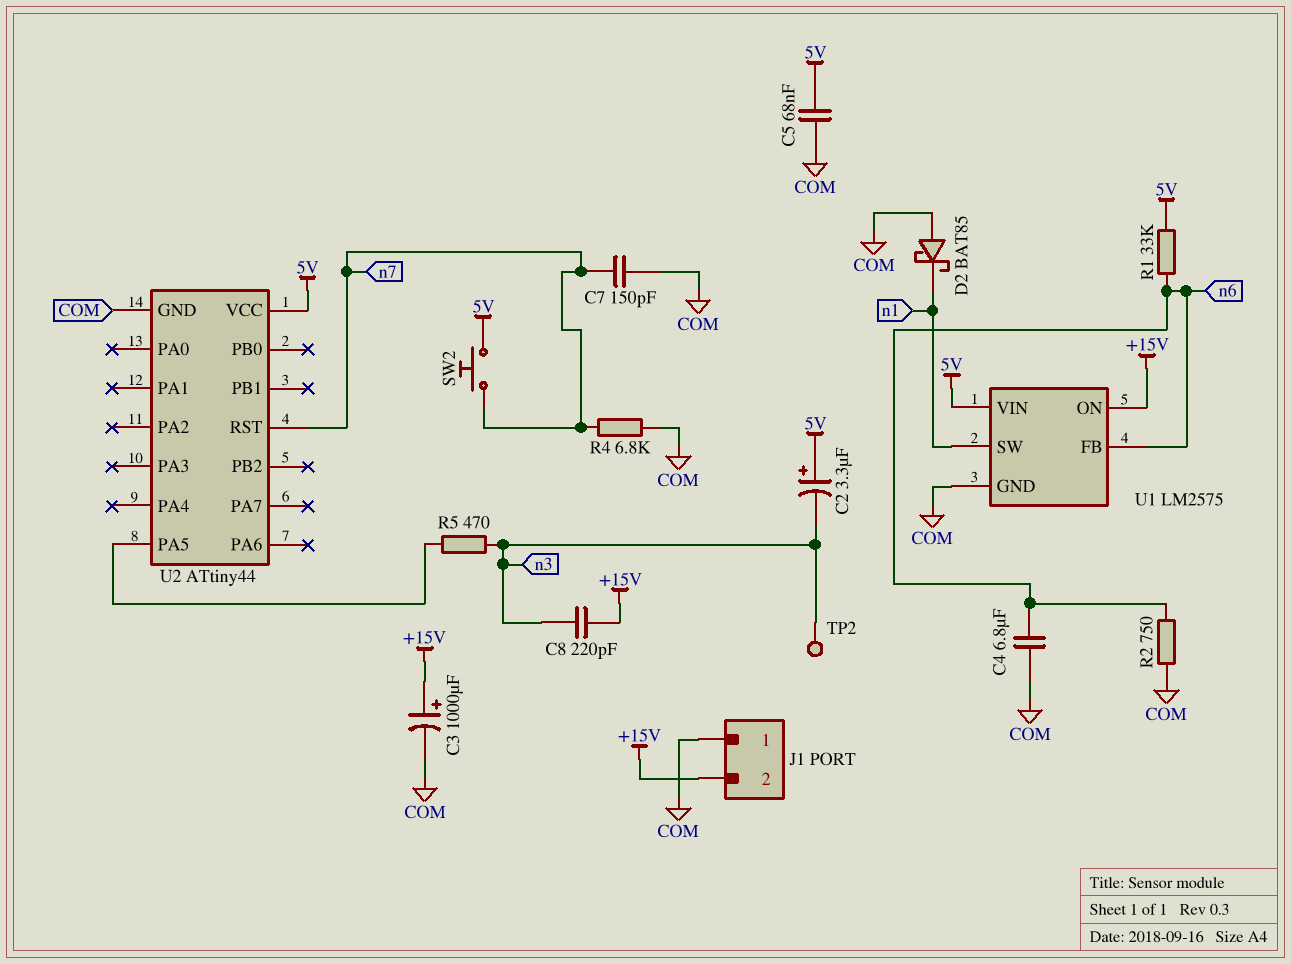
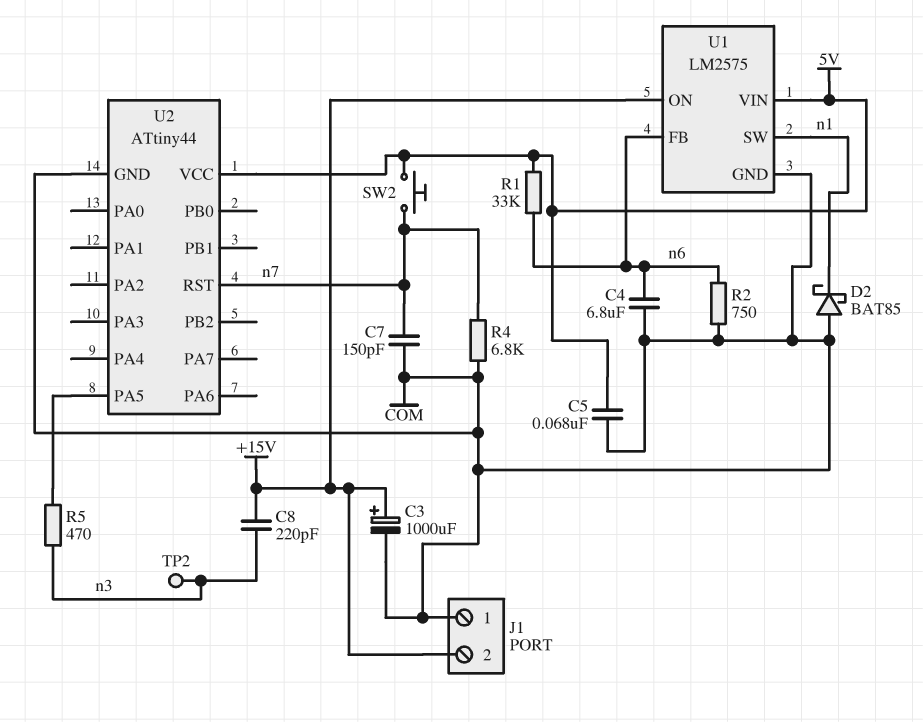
C2: 3.3uF (plus 5V, minus n3) -> none

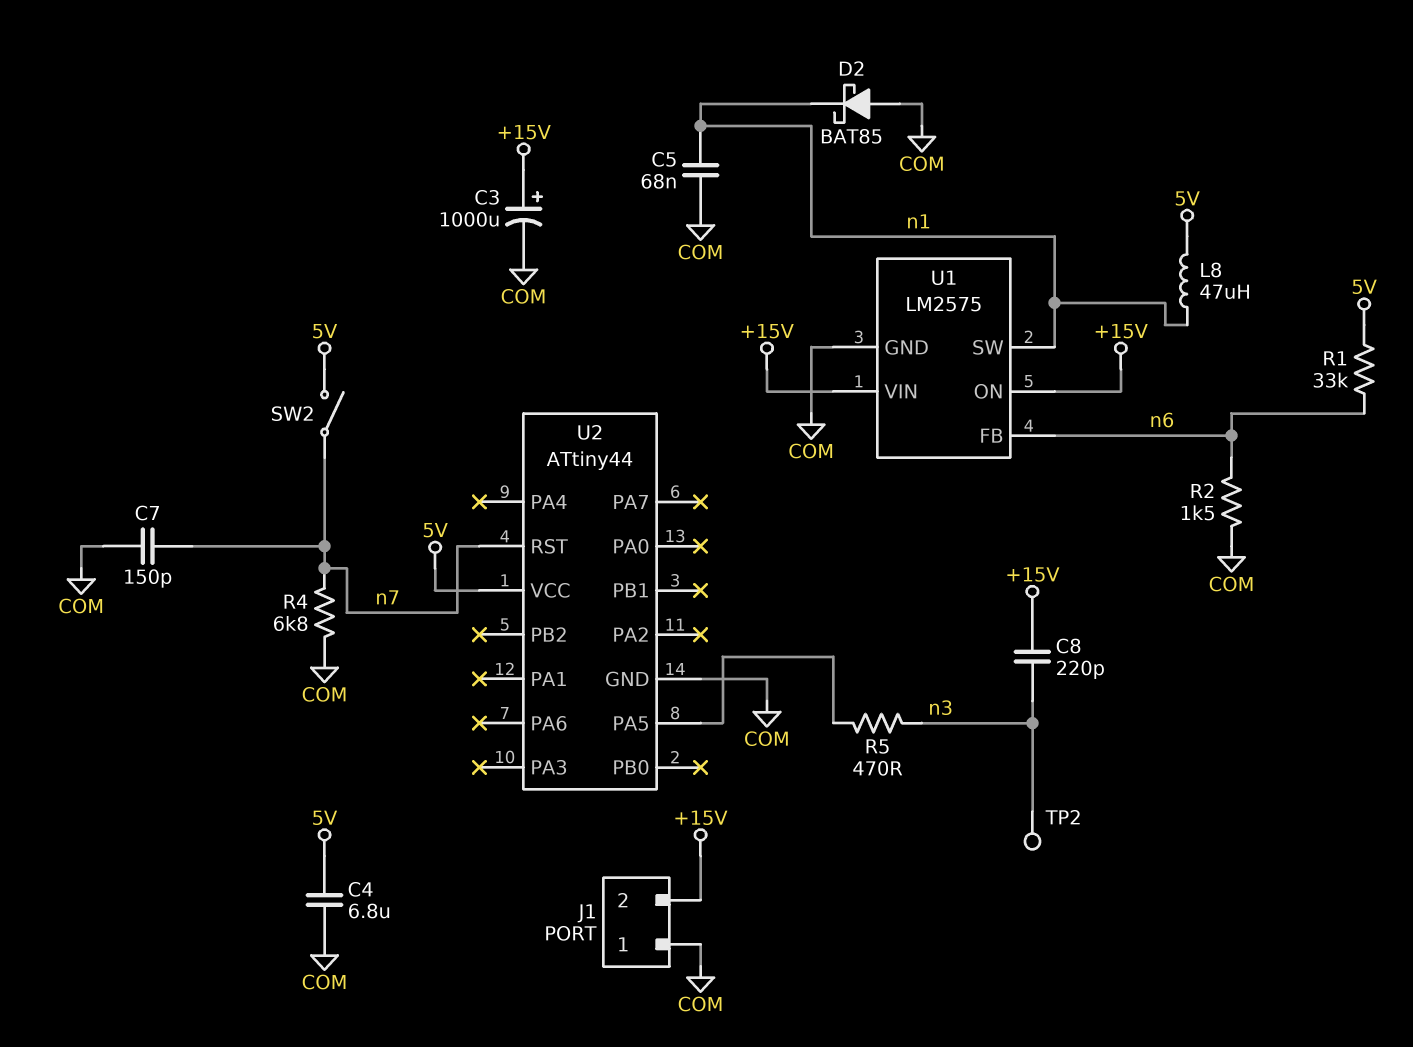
C4: 6.8uF (COM, n6) -> 6.8uF (5V, COM)
C5: 68nF (5V, COM) -> 68nF (COM, n1)
L8: none -> 47uH (5V, n1)
R2: 750 (COM, n6) -> 1.5k (COM, n6)
SW2: button (5V, n7) -> switch (5V, n7)
U1 pin VIN: 5V -> +15V

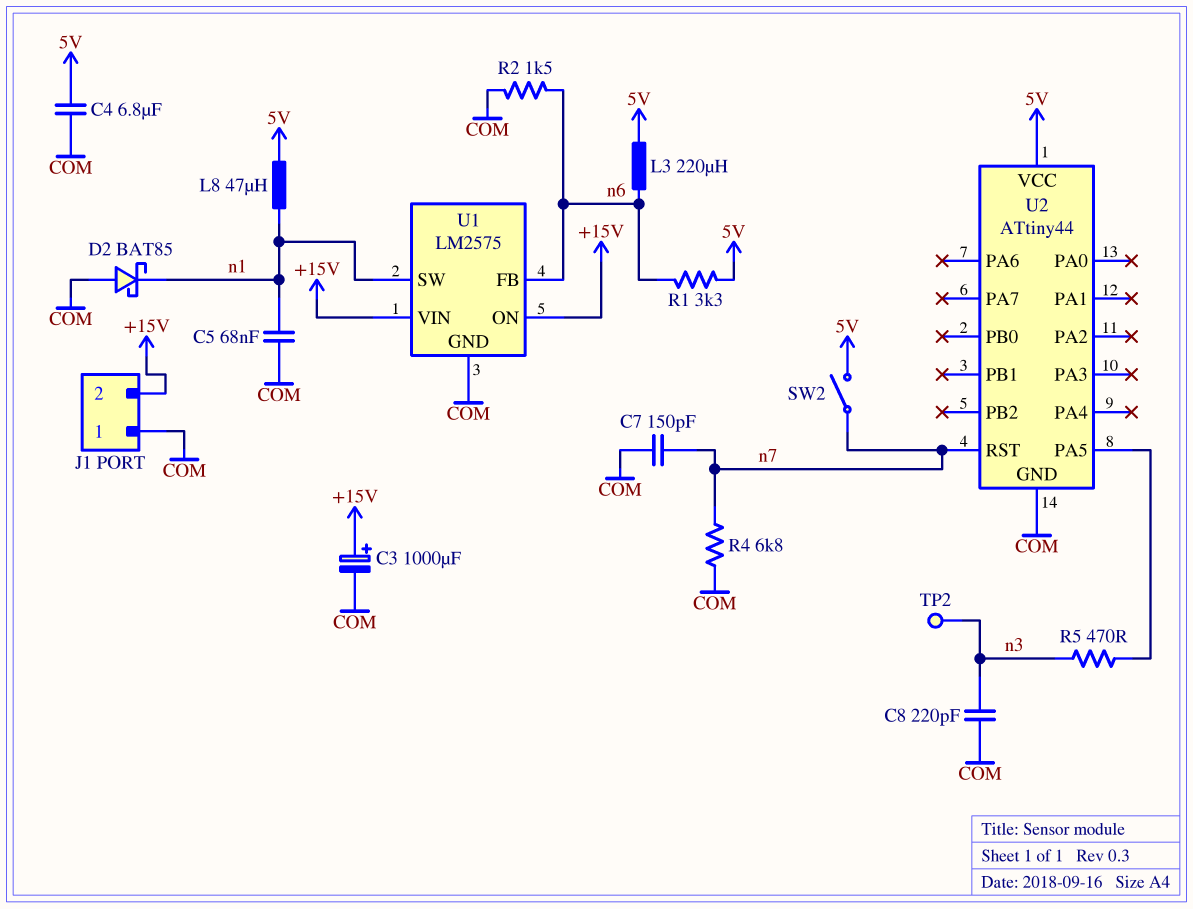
C8: 220pF (+15V, n3) -> 220pF (COM, n3)
L3: none -> 220uH (5V, n6)
R1: 33k (5V, n6) -> 3.3k (5V, n6)

